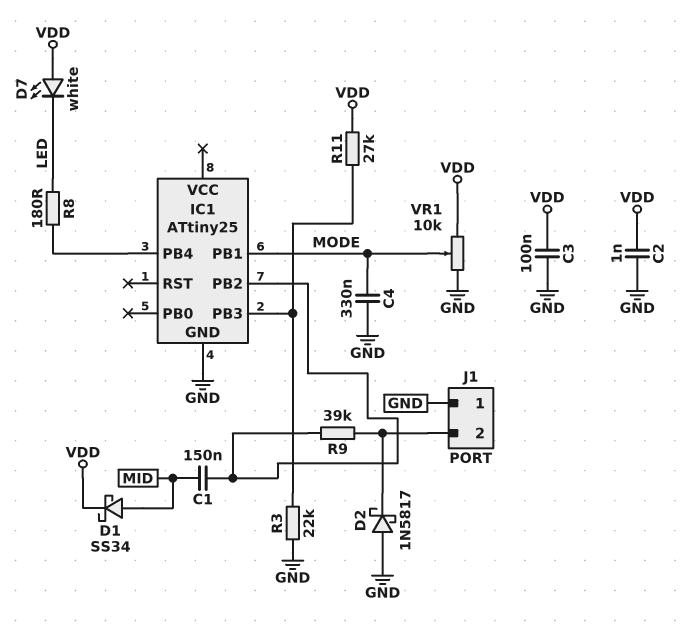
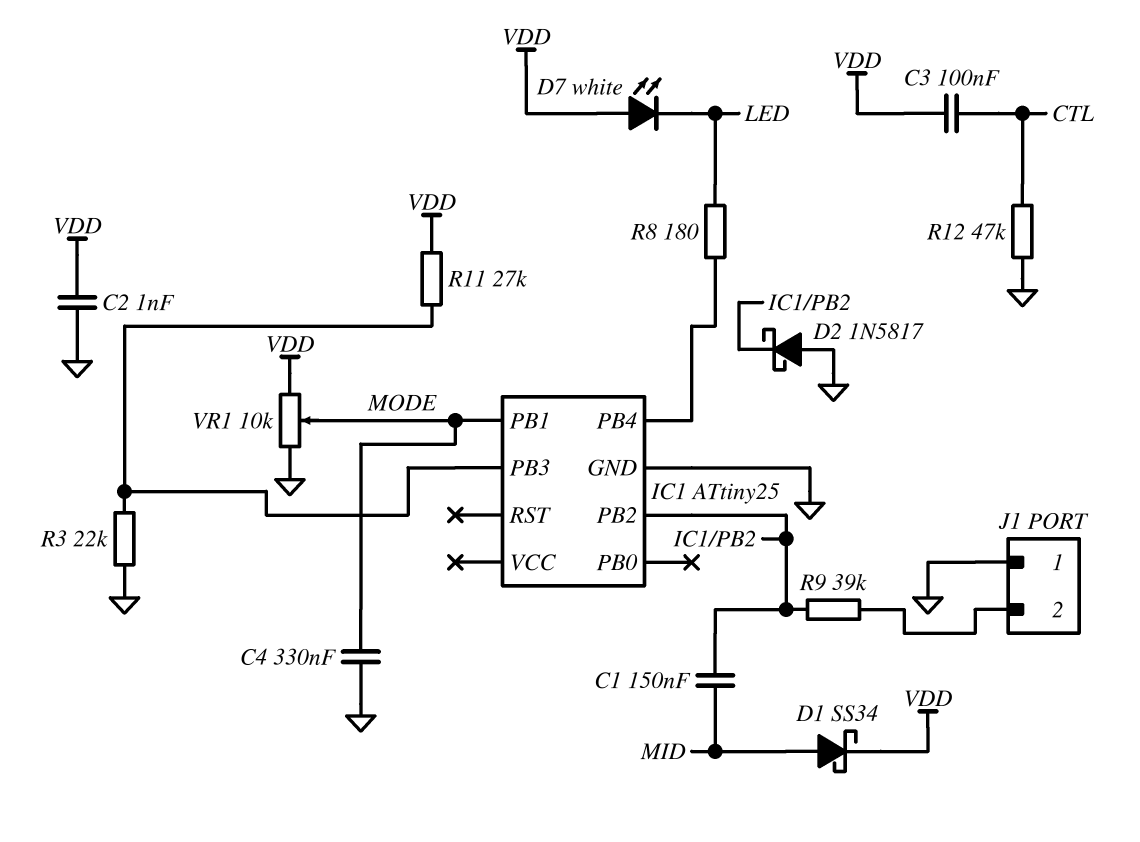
C3: 100nF (GND, VDD) -> 100nF (CTL, VDD)
D2: schottky 1N5817 (A GND, K J1/2) -> schottky 1N5817 (A GND, K IC1/PB2)
R12: none -> 47k (CTL, GND)

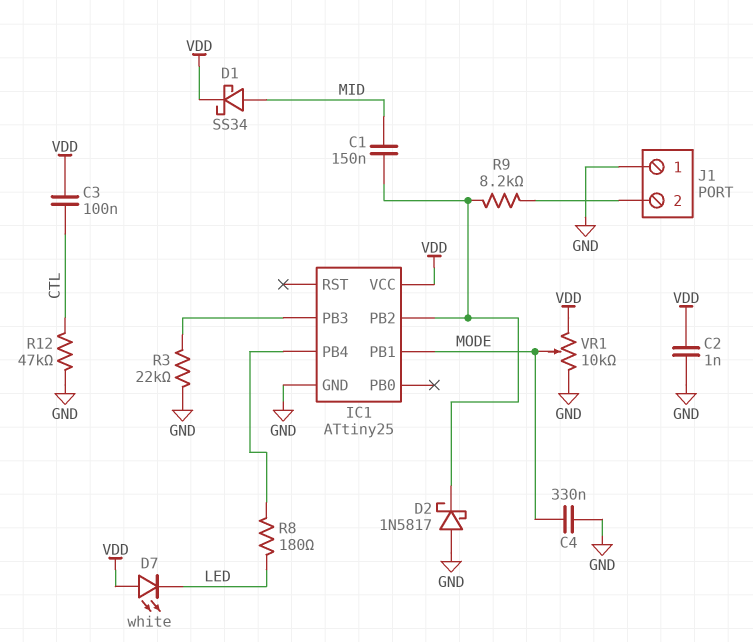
IC1 pin VCC: none -> VDD
R9: 39k (IC1/PB2, J1/2) -> 8.2k (IC1/PB2, J1/2)
R11: 27k (IC1/PB3, VDD) -> none

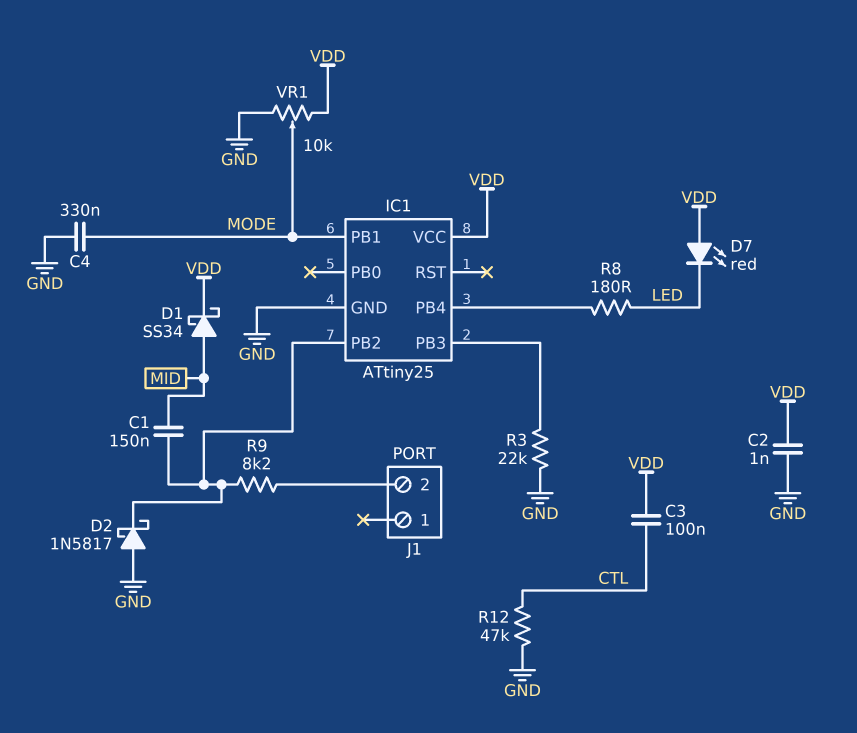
D7: LED white (A VDD, K LED) -> LED red (A VDD, K LED)
J1 pin 1: GND -> none

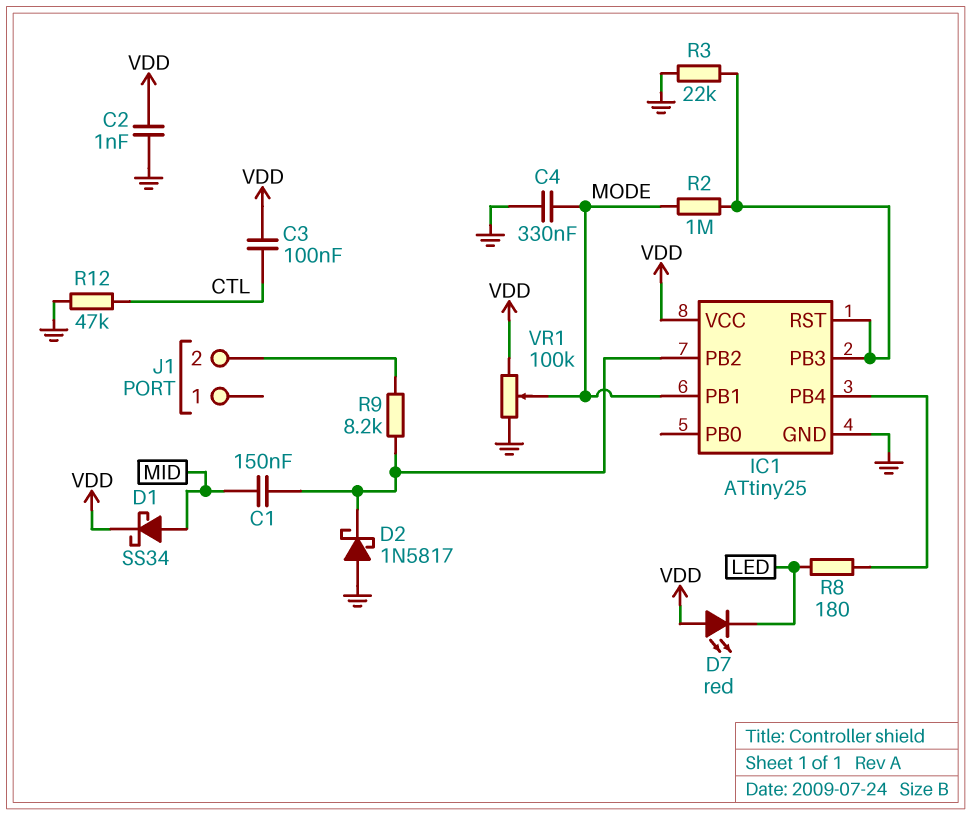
IC1 pin RST: none -> IC1/PB3
R2: none -> 1M (IC1/PB3, MODE)
VR1: 10k (GND, VDD, wiper MODE) -> 100k (GND, VDD, wiper MODE)

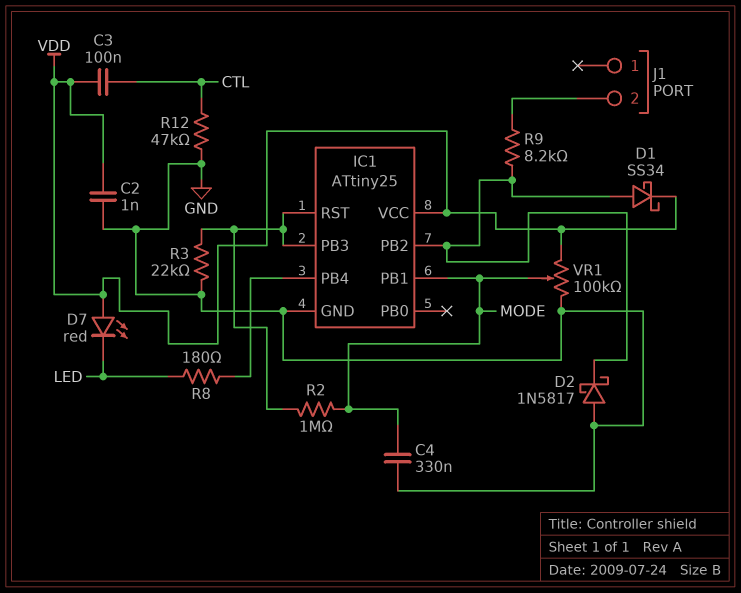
C1: 150nF (IC1/PB2, MID) -> none
D1: schottky SS34 (A MID, K VDD) -> schottky SS34 (A IC1/PB2, K VDD)

